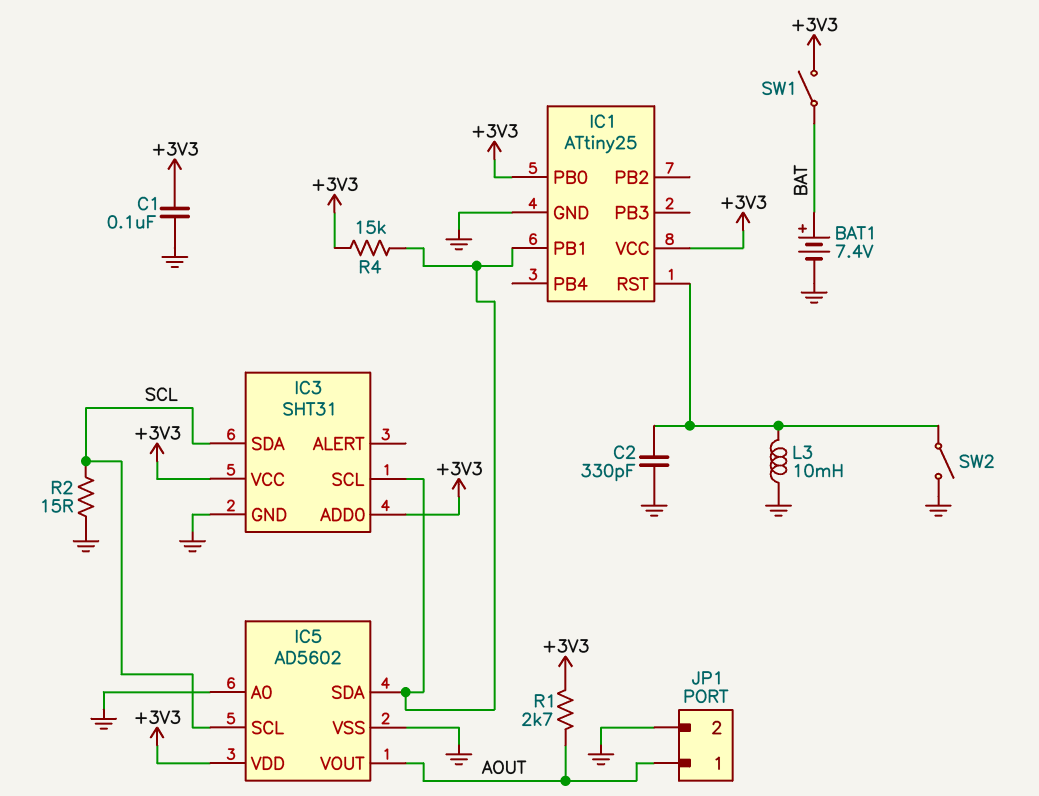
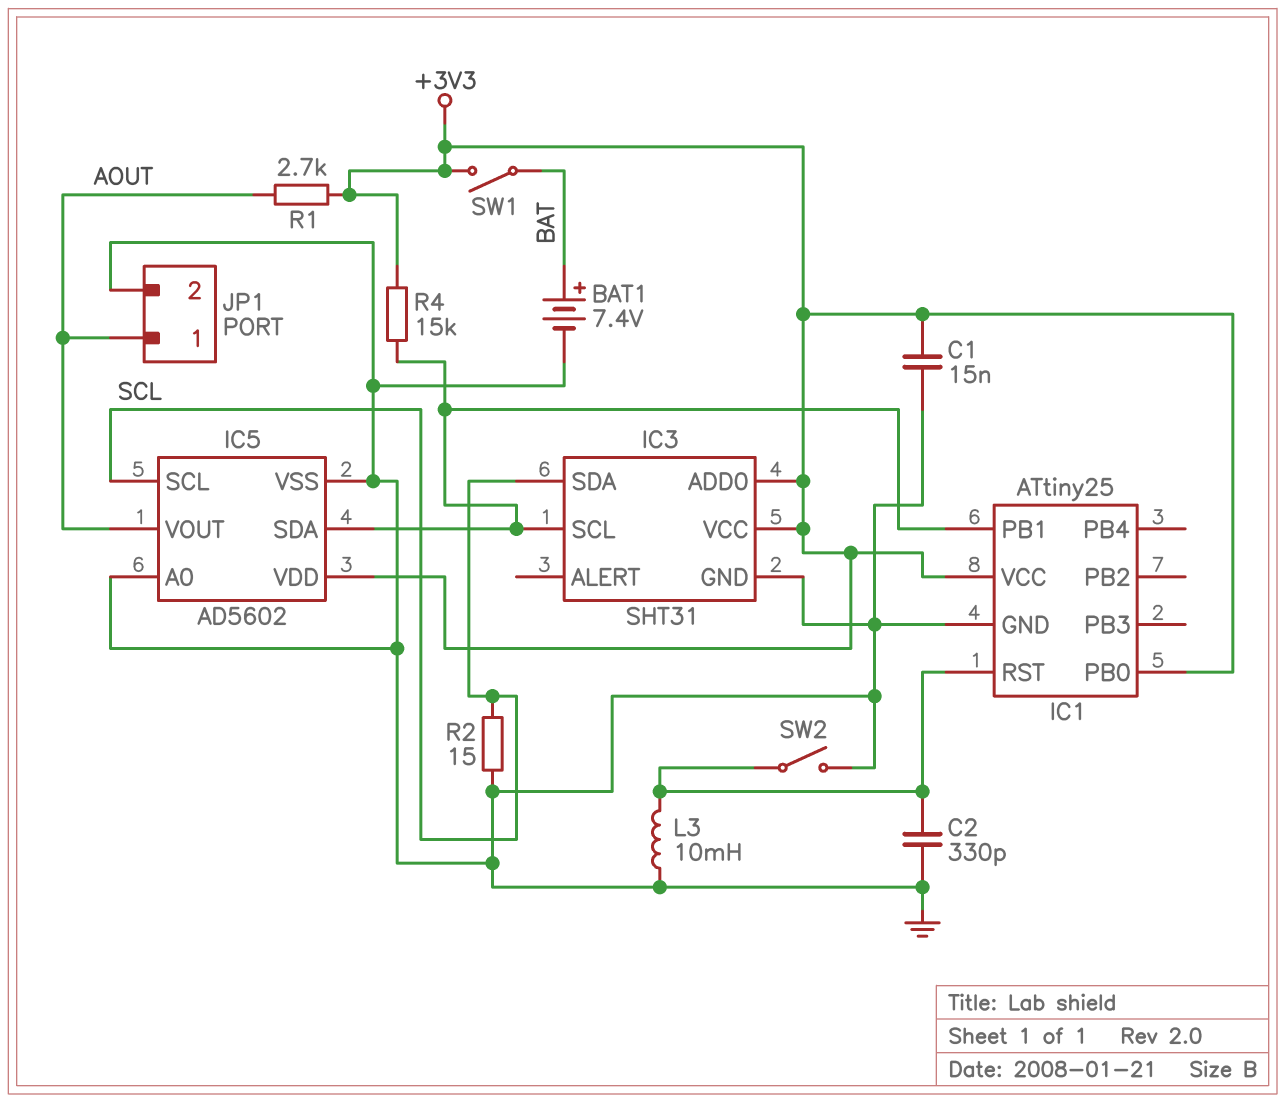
C1: 100nF (+3V3, GND) -> 15nF (+3V3, GND)

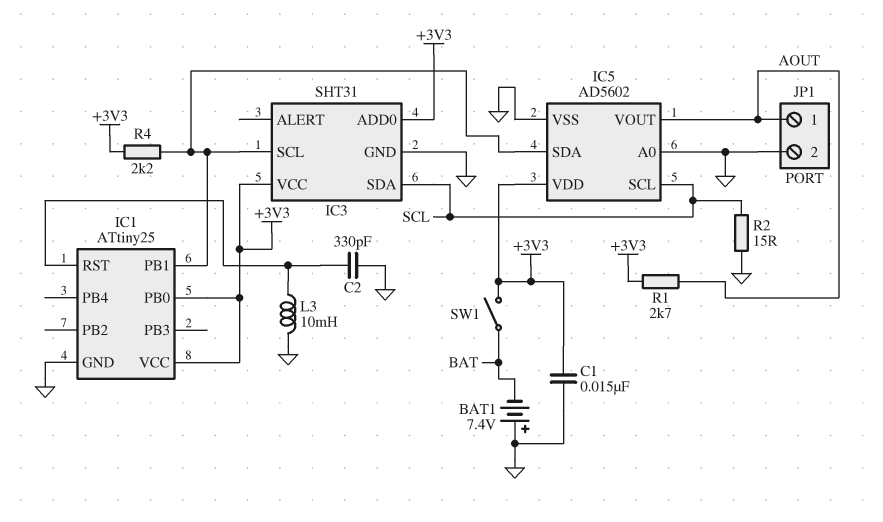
BAT1: 7.4V (plus BAT, minus GND) -> 7.4V (plus GND, minus BAT)
R4: 15k (+3V3, IC1/PB1) -> 2.2k (+3V3, IC1/PB1)
SW2: switch (GND, IC1/RST) -> none

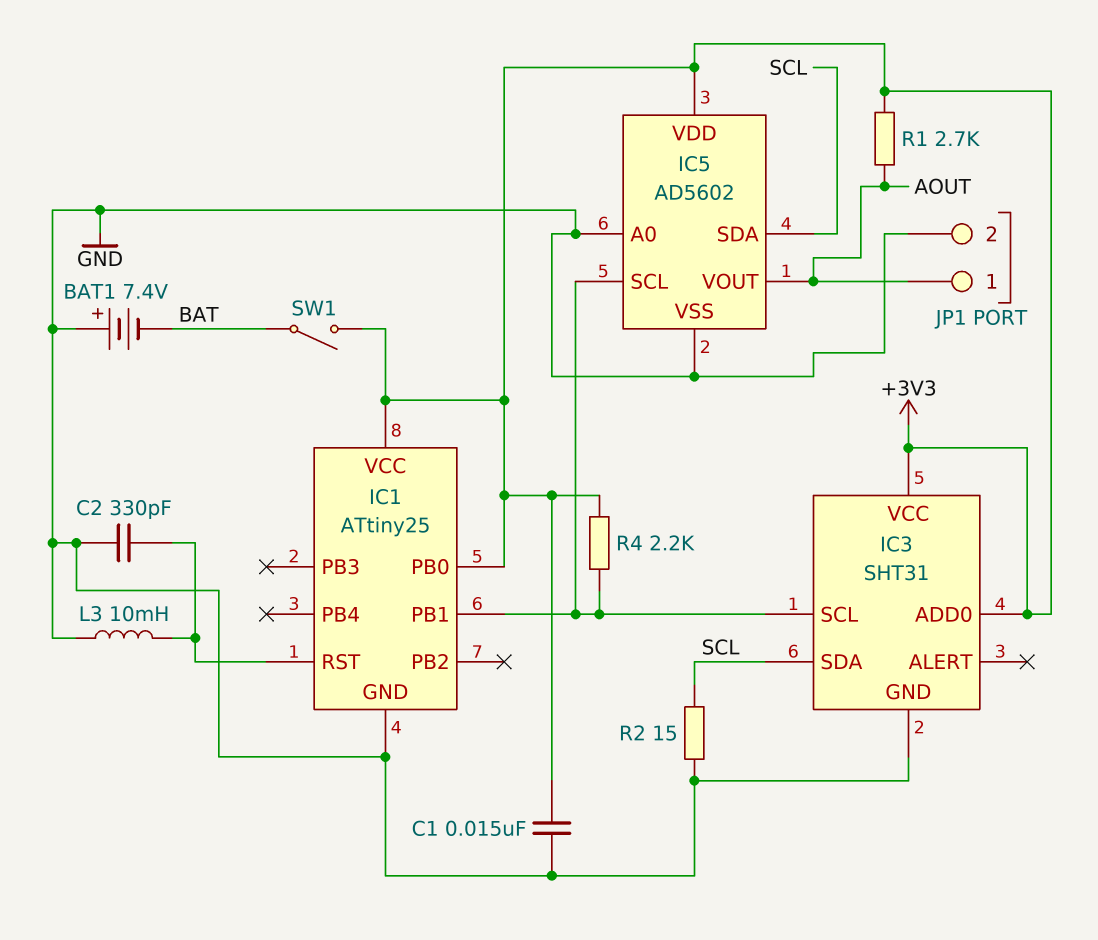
IC5 pin SCL: SCL -> IC1/PB1
IC5 pin SDA: IC1/PB1 -> SCL

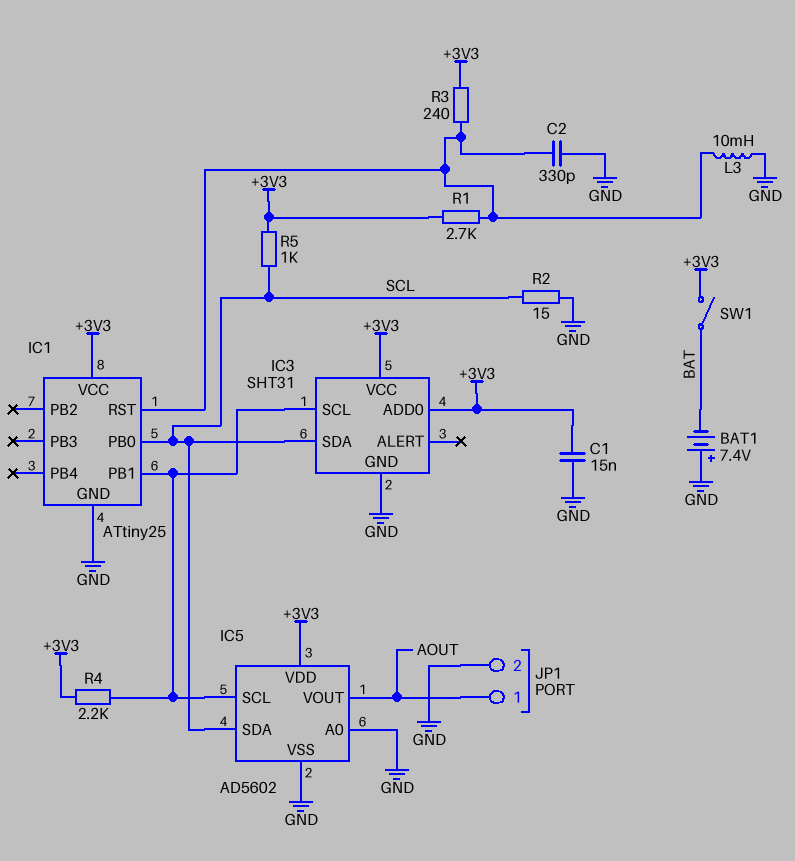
IC1 pin PB0: +3V3 -> SCL
R1: 2.7k (+3V3, AOUT) -> 2.7k (+3V3, IC1/RST)
R3: none -> 240 (+3V3, IC1/RST)
R5: none -> 1k (+3V3, SCL)

